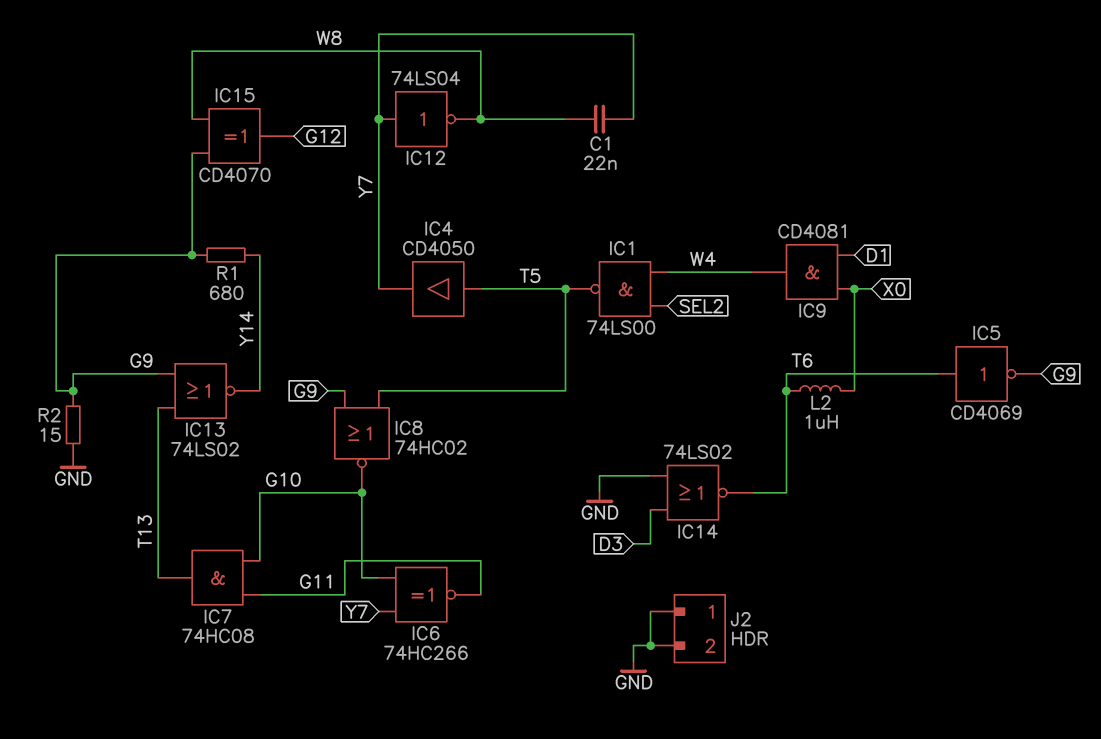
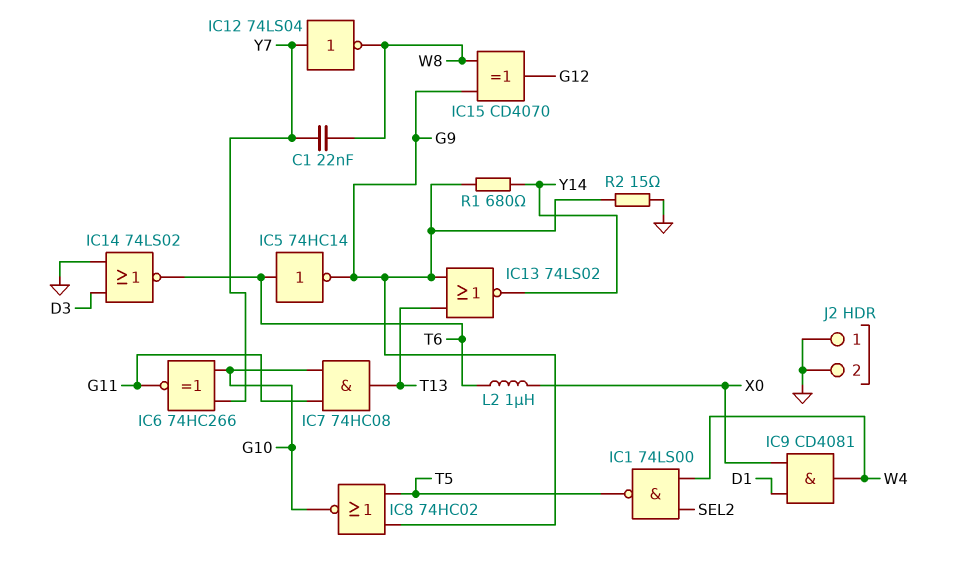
IC4: buffer CD4050 (in T5, out Y7) -> none
IC5: NOT CD4069 (in T6, out G9) -> NOT 74HC14 (in T6, out G9)

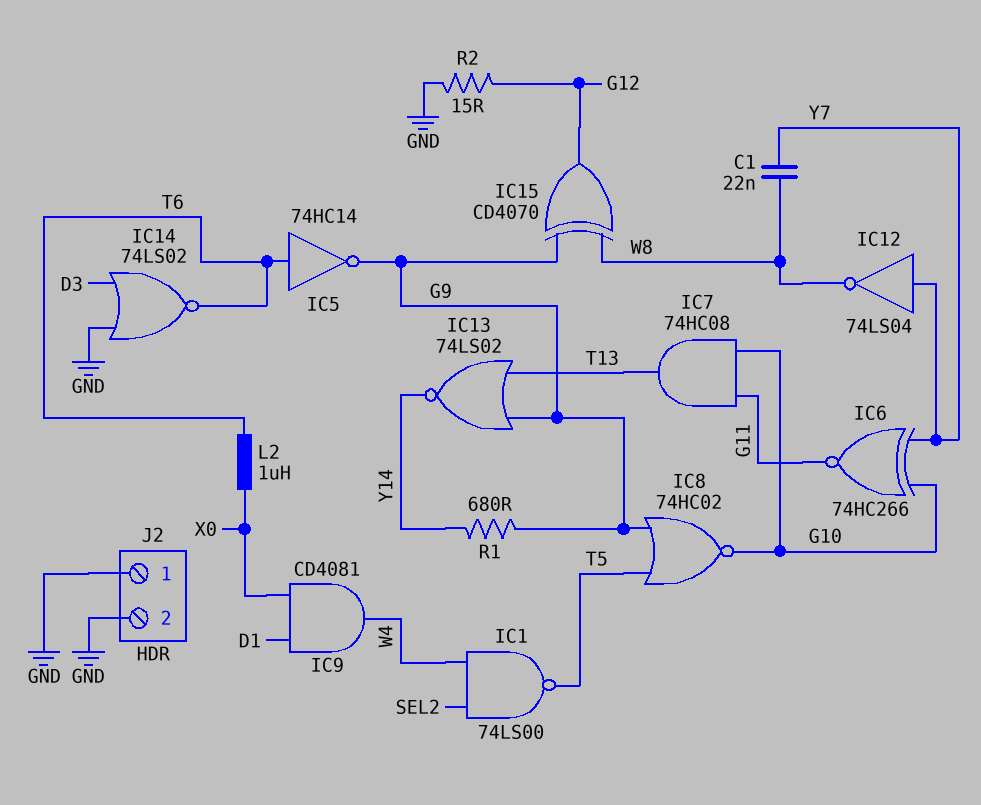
R2: 15 (G9, GND) -> 15 (G12, GND)

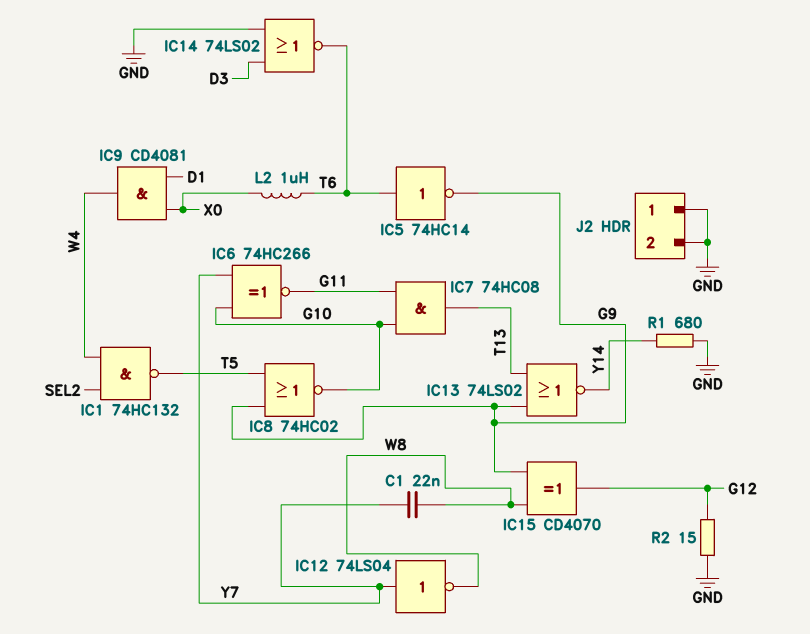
IC1: NAND 74LS00 (in SEL2, in W4, out T5) -> NAND 74HC132 (in SEL2, in W4, out T5)
R1: 680 (G9, Y14) -> 680 (GND, Y14)

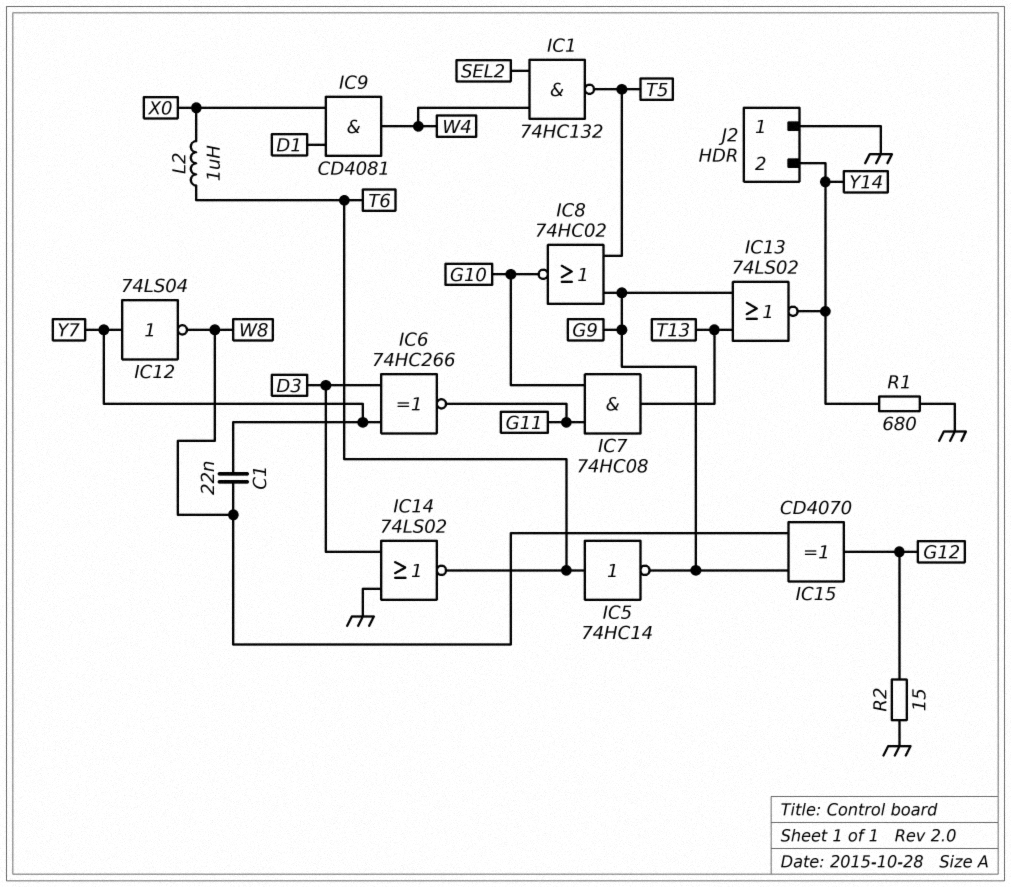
IC6: XNOR 74HC266 (in G10, in Y7, out G11) -> XNOR 74HC266 (in D3, in Y7, out G11)
J2 pin 2: GND -> Y14

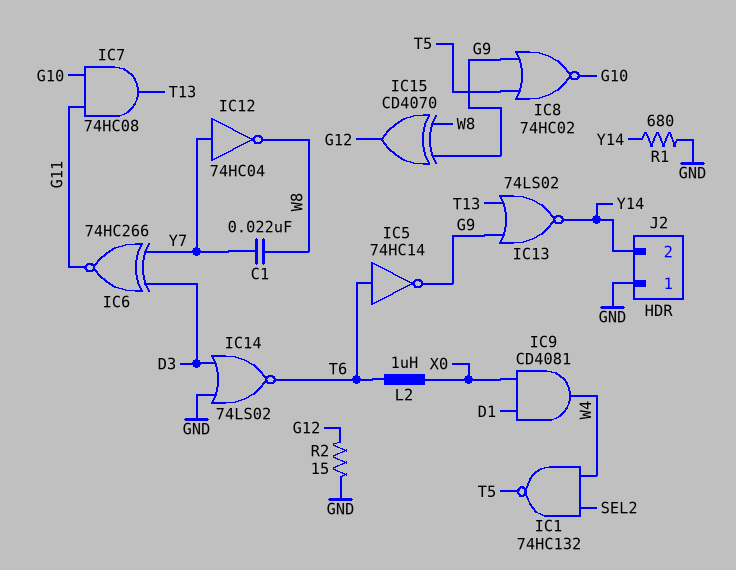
IC12: NOT 74LS04 (in Y7, out W8) -> NOT 74HC04 (in Y7, out W8)

